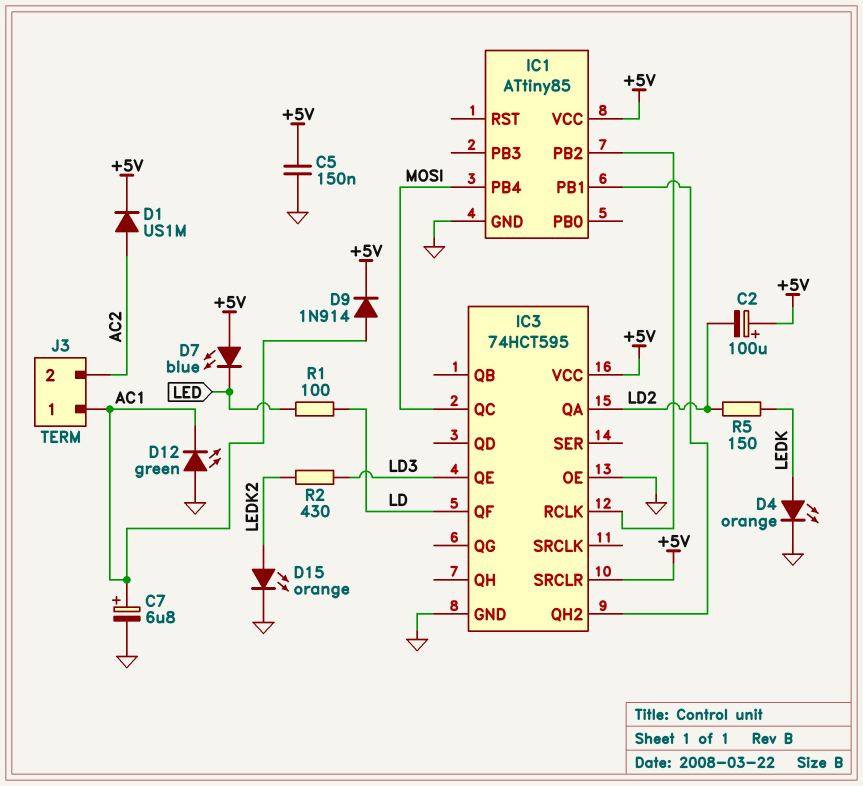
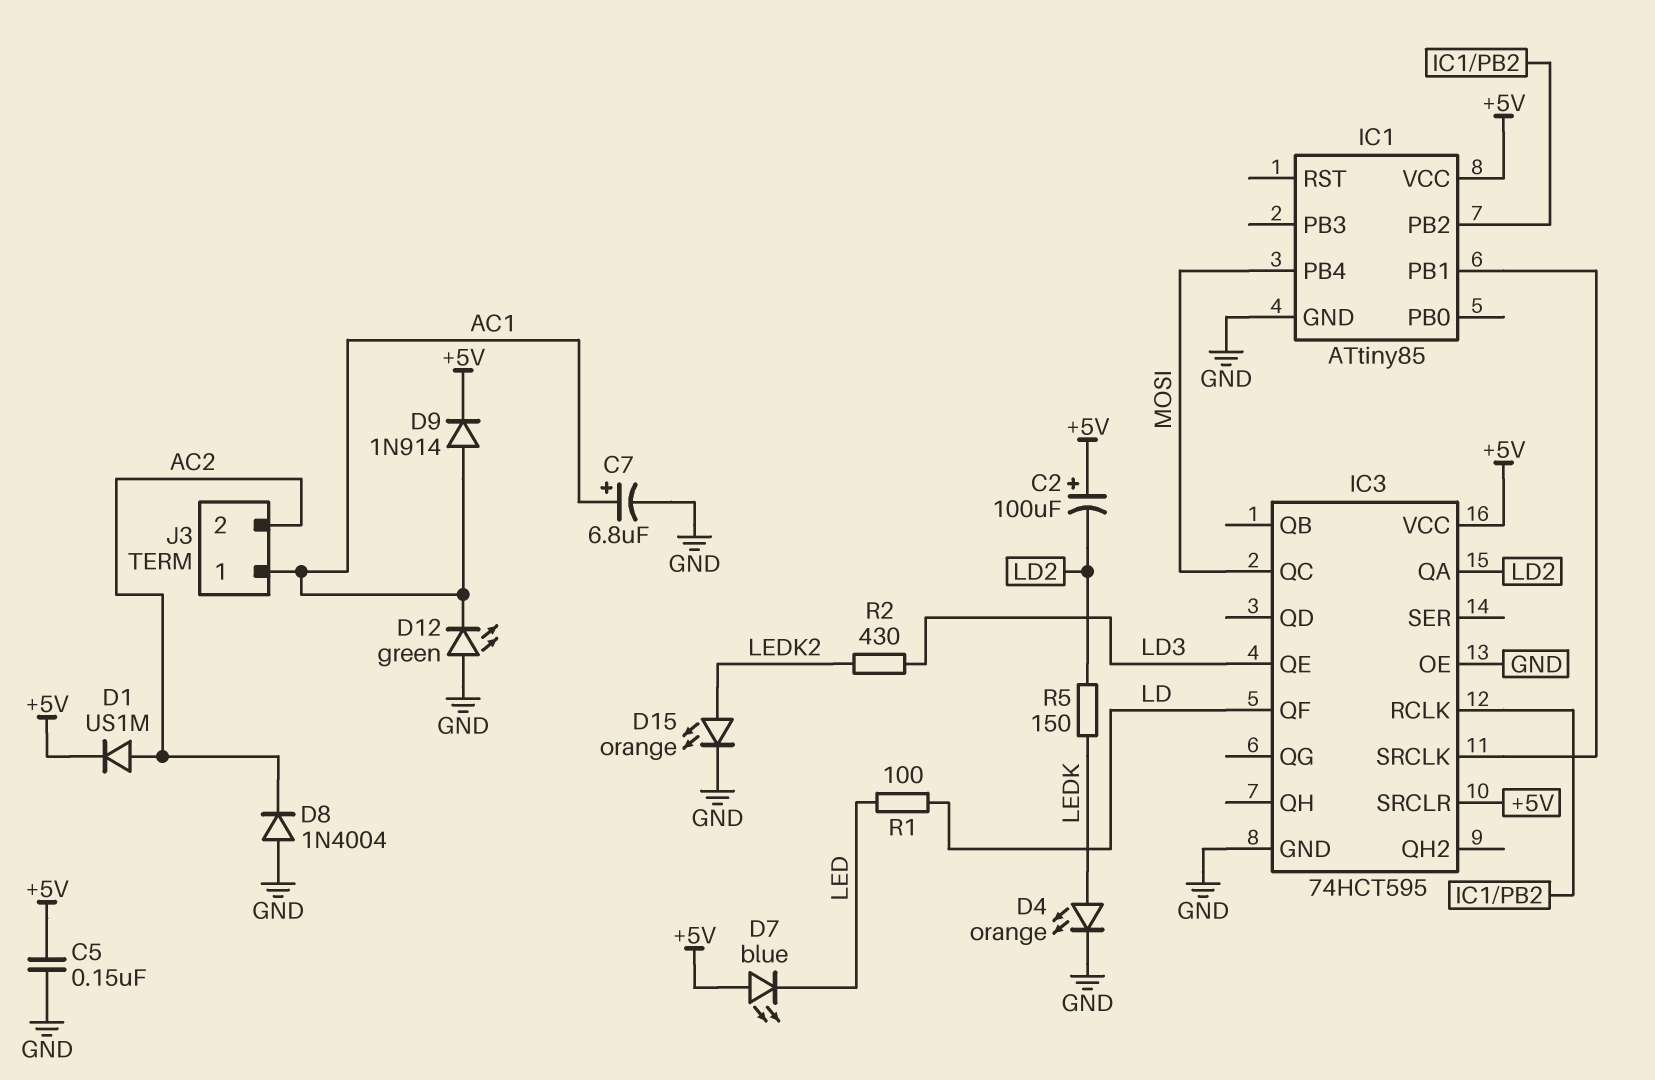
D8: none -> diode 1N4004 (A GND, K AC2)
IC3 pin QH2: IC1/PB1 -> none
IC3 pin SRCLK: none -> IC1/PB1

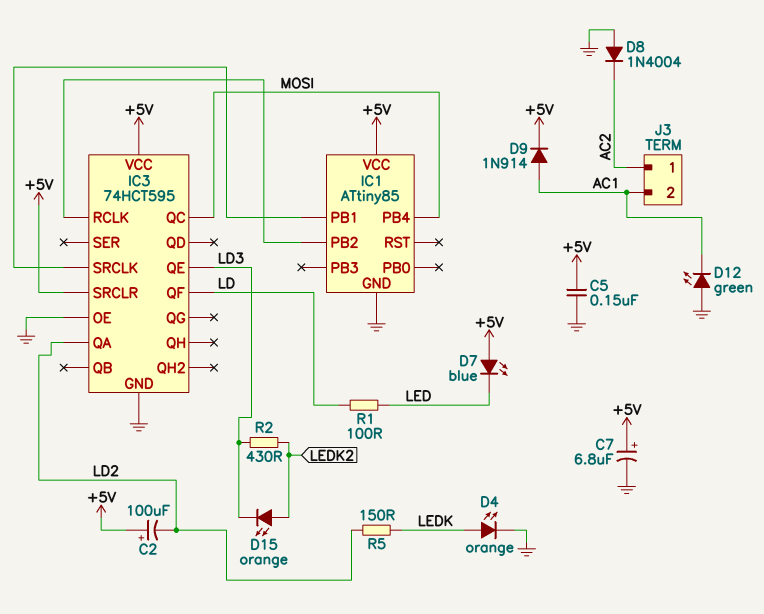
C7: 6.8uF (plus AC1, minus GND) -> 6.8uF (plus +5V, minus GND)
D1: diode US1M (A AC2, K +5V) -> none
D15: LED orange (A LEDK2, K GND) -> LED orange (A LEDK2, K LD3)
J3 pin 1: AC1 -> AC2
J3 pin 2: AC2 -> AC1

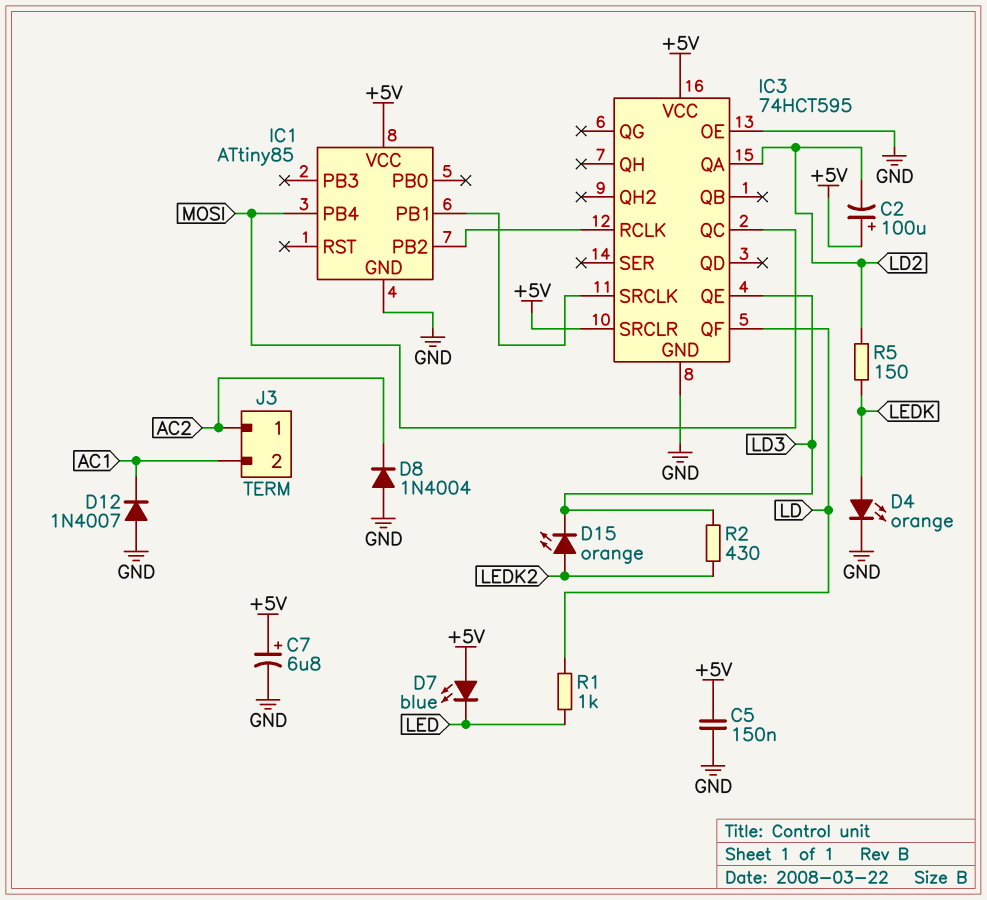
D9: diode 1N914 (A AC1, K +5V) -> none
D12: LED green (A GND, K AC1) -> diode 1N4007 (A GND, K AC1)
R1: 100 (LD, LED) -> 1k (LD, LED)

